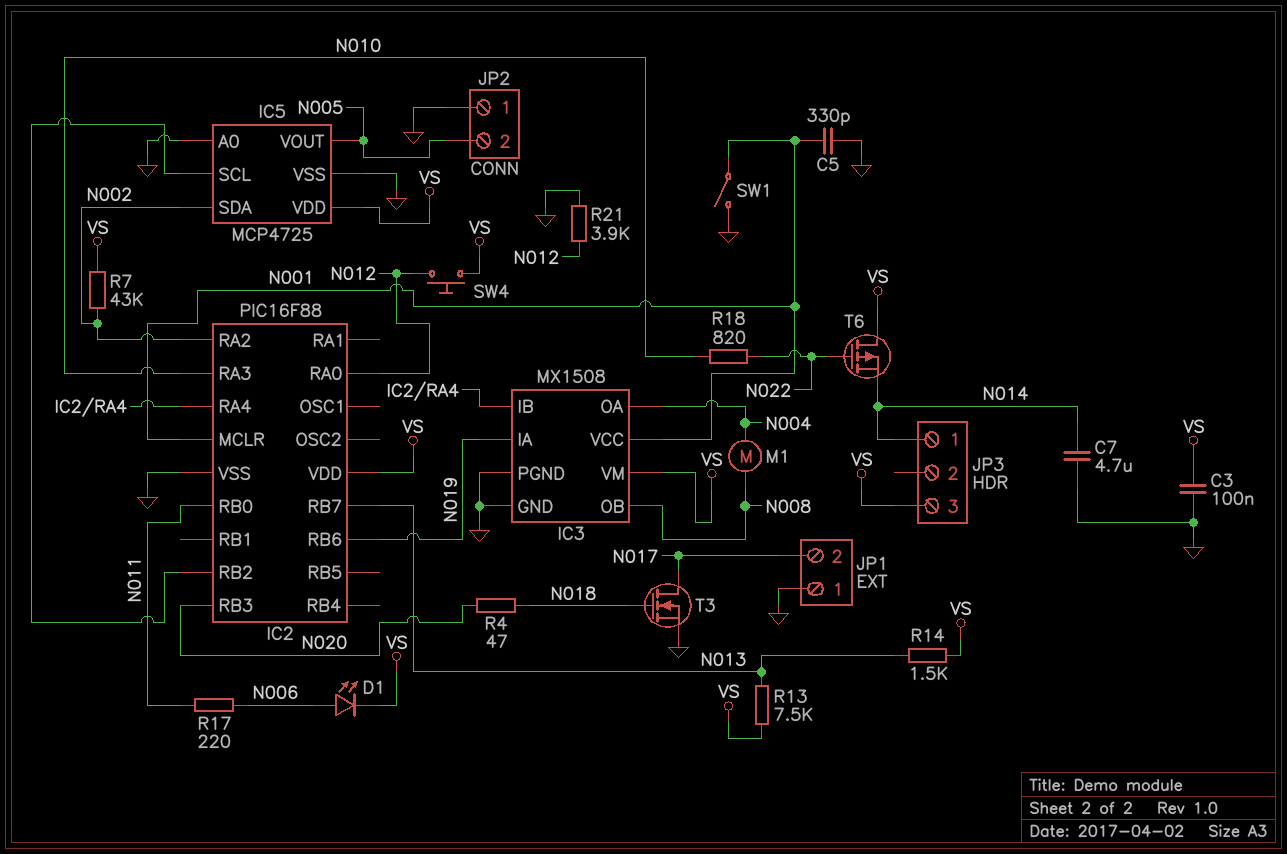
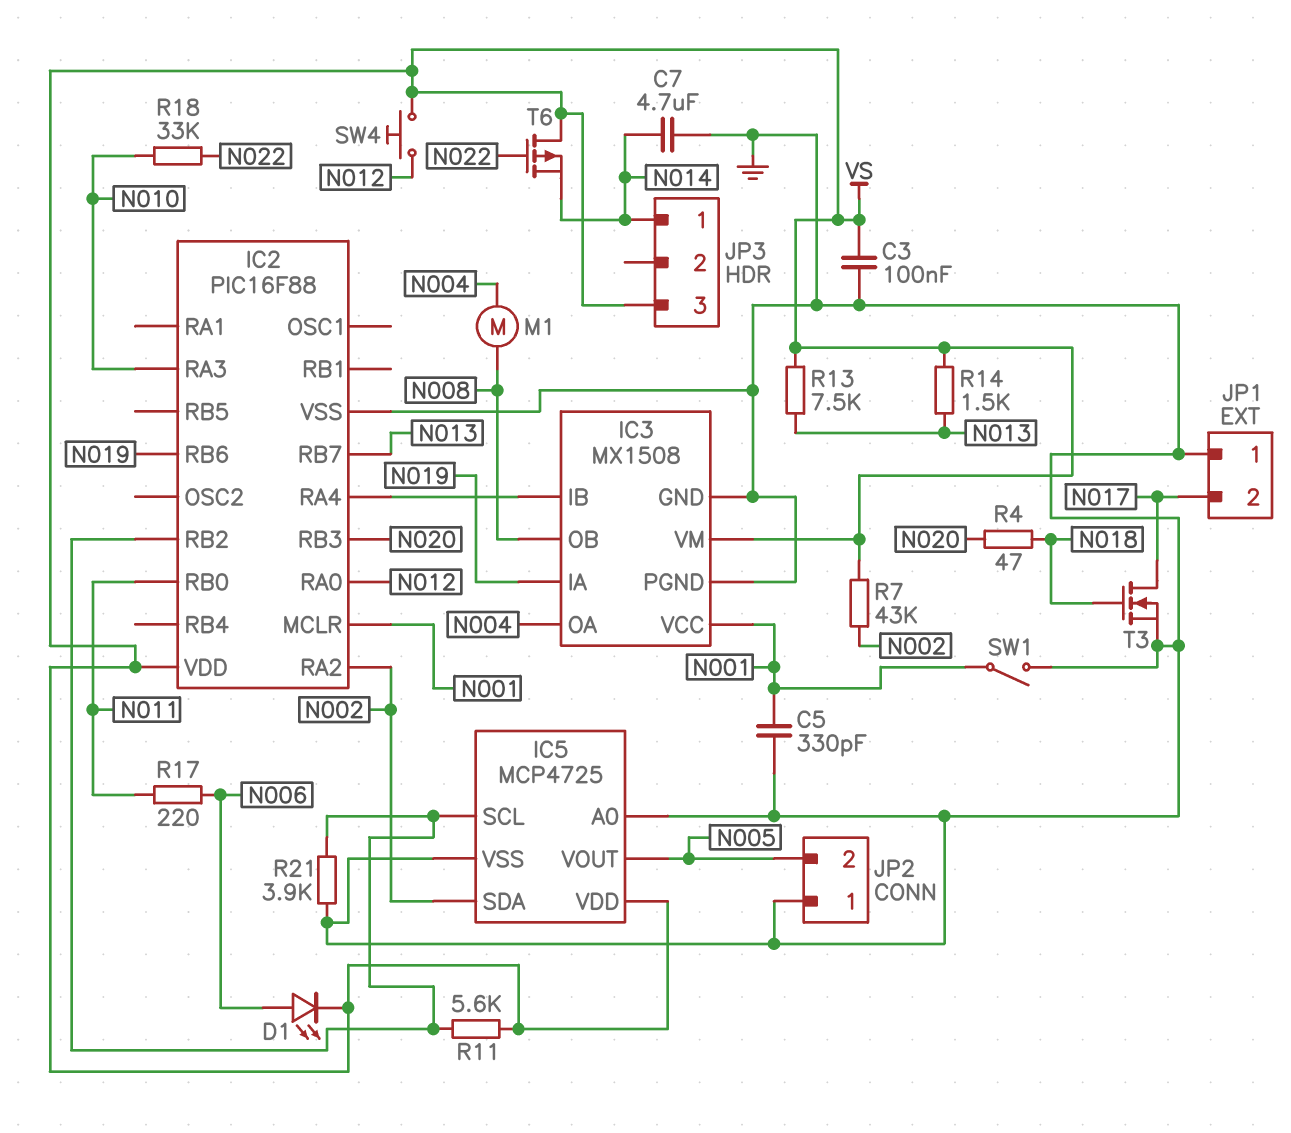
R11: none -> 5.6k (IC2/RB2, VS)
R18: 820 (N010, N022) -> 33k (N010, N022)
R21: 3.9k (GND, N012) -> 3.9k (GND, IC2/RB2)

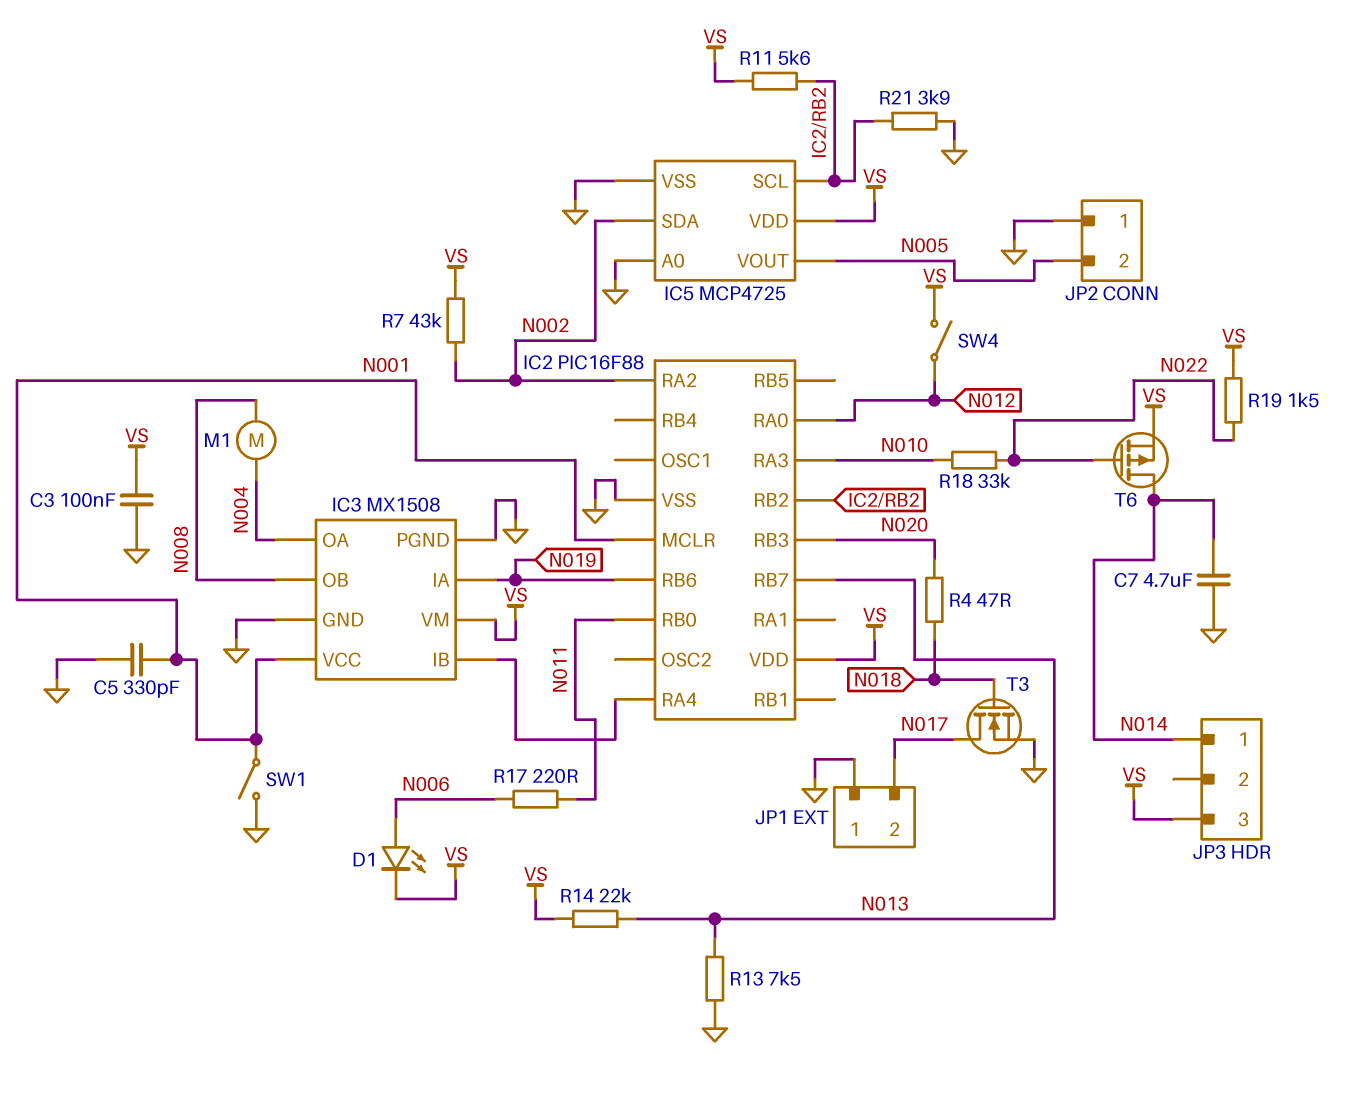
R13: 7.5k (N013, VS) -> 7.5k (GND, N013)
R14: 1.5k (N013, VS) -> 22k (N013, VS)
R19: none -> 1.5k (N022, VS)
SW4: button (N012, VS) -> switch (N012, VS)
T6: PMOS (G N022, D VS, S N014) -> PMOS (G N022, D N014, S VS)

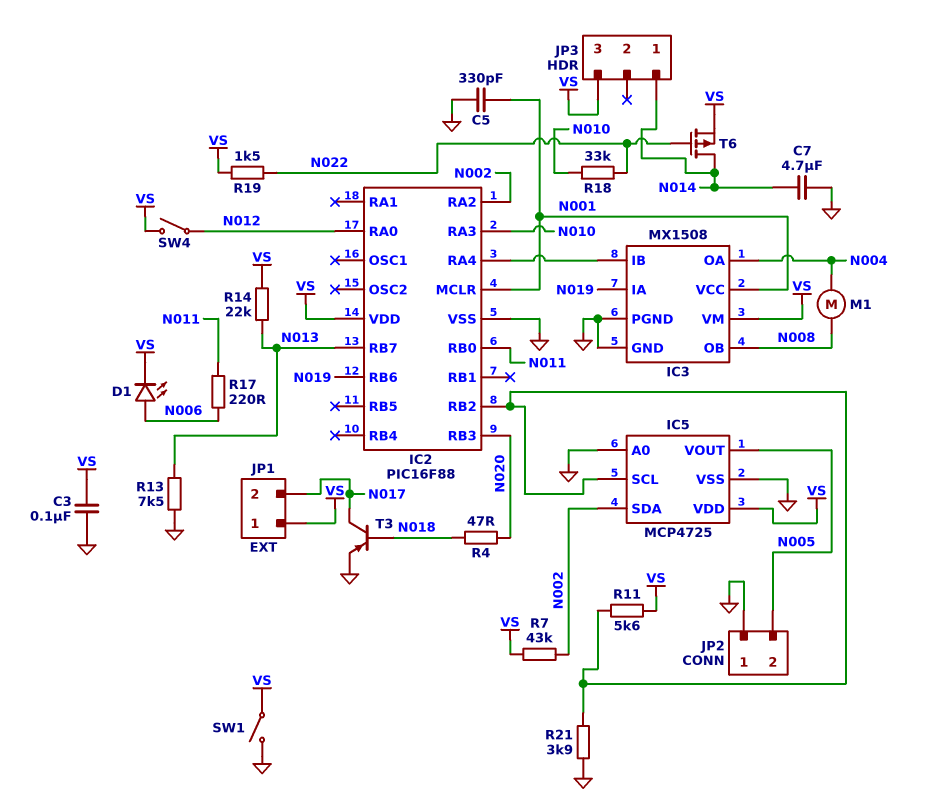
JP1 pin 1: GND -> VS
SW1: switch (GND, N001) -> switch (GND, VS)
T3: NMOS (G N018, D N017, S GND) -> PNP (B N018, C N017, E GND)

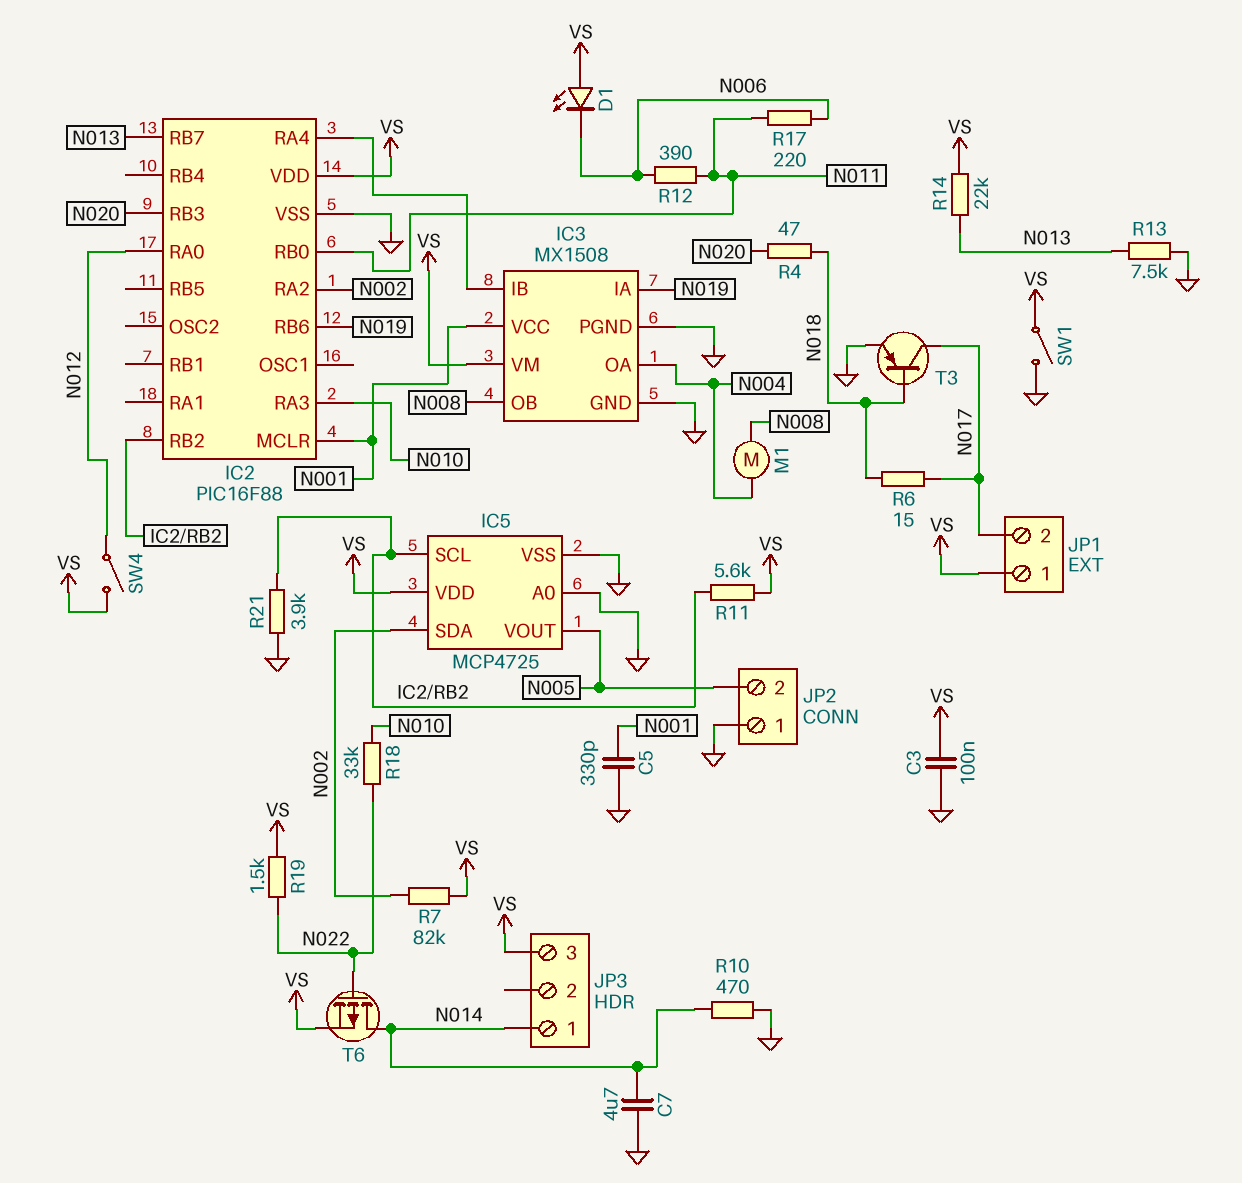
D1: LED (A N006, K VS) -> LED (A VS, K N006)
R6: none -> 15 (N017, N018)
R7: 43k (N002, VS) -> 82k (N002, VS)
R10: none -> 470 (GND, N014)
R12: none -> 390 (N006, N011)

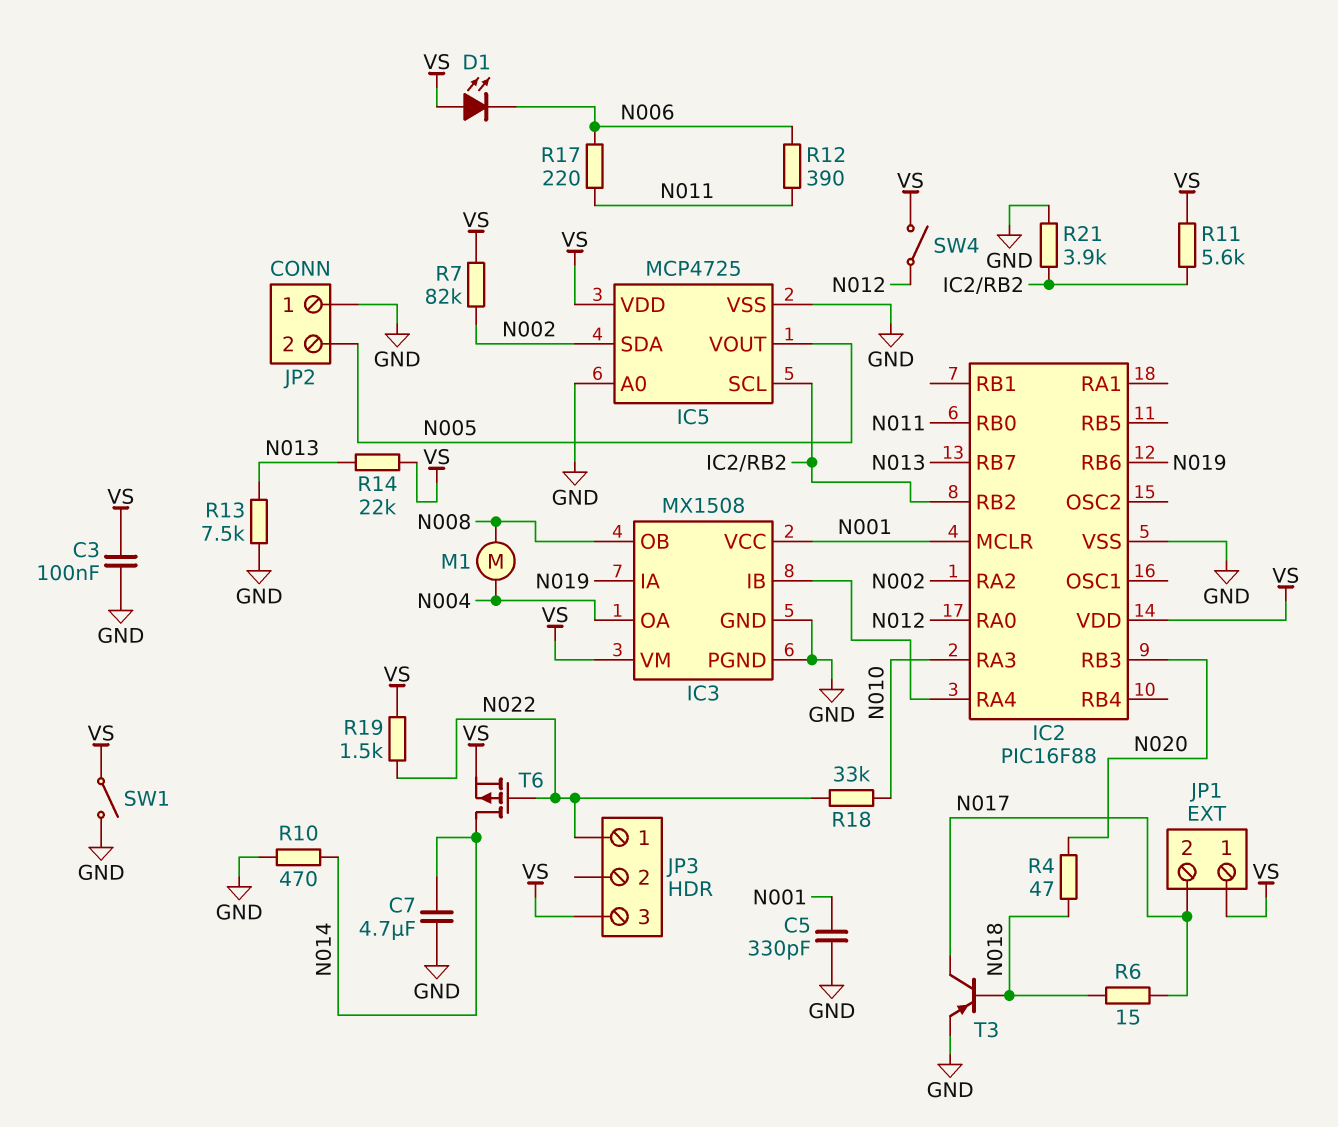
JP3 pin 1: N014 -> N022

